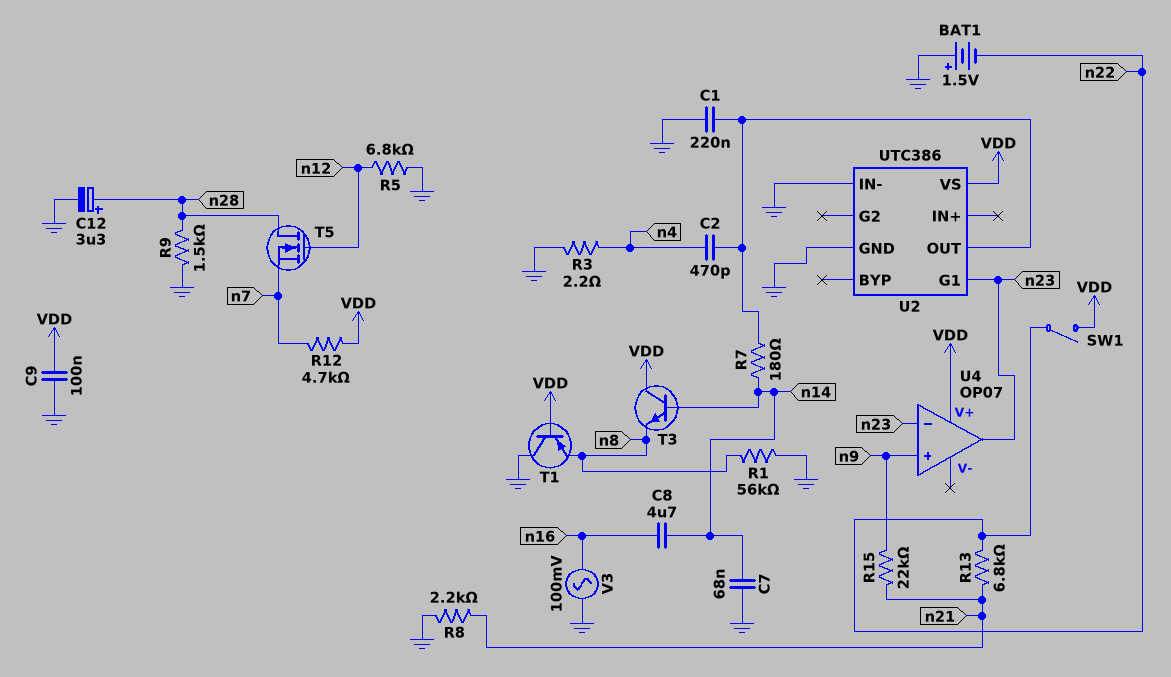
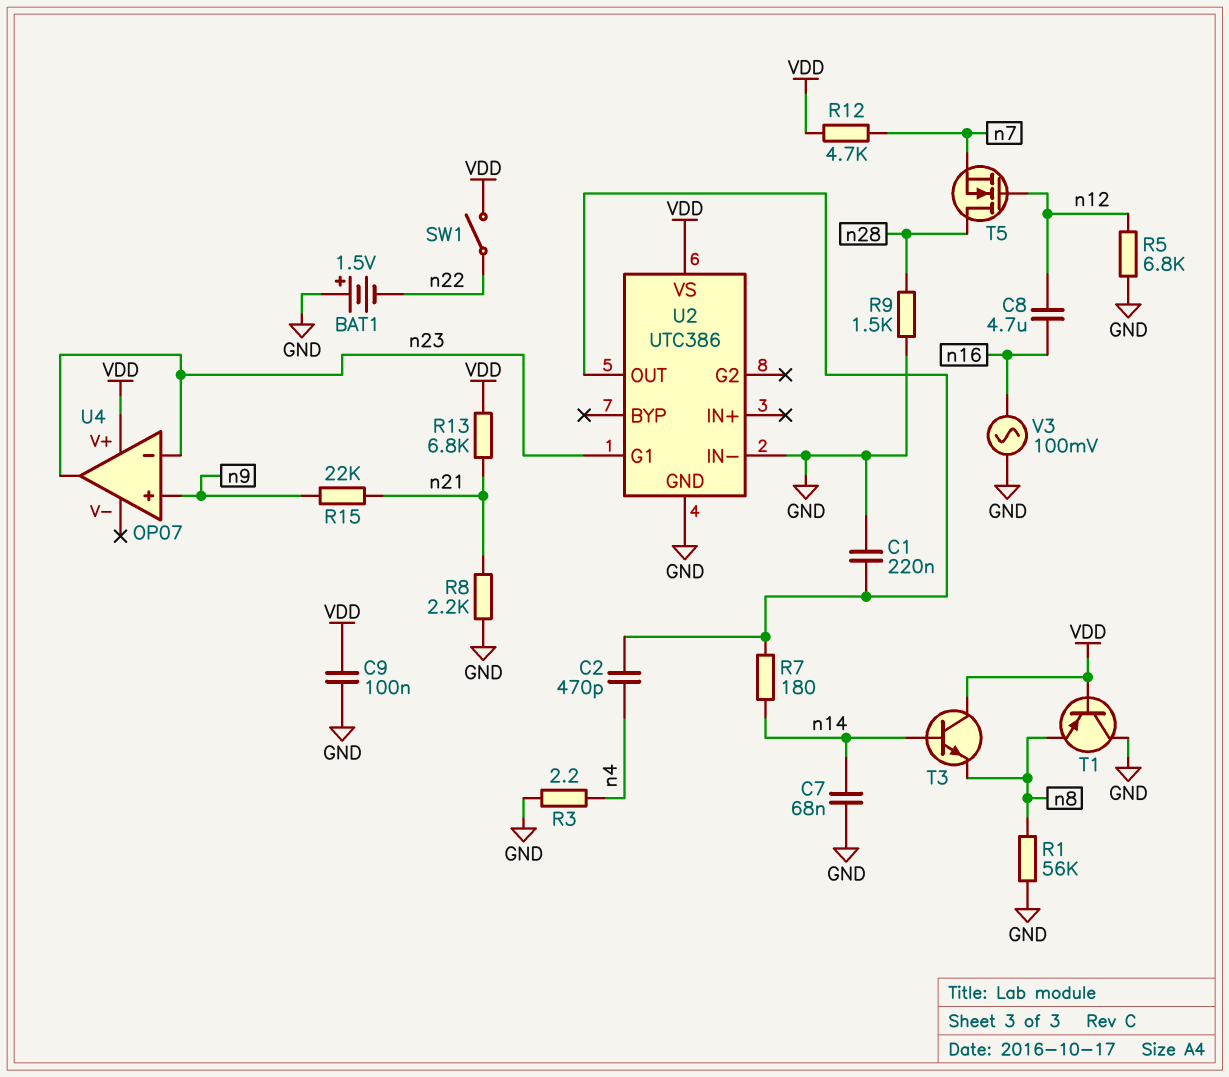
C8: 4.7uF (n14, n16) -> 4.7uF (n12, n16)
C12: 3.3uF (plus n28, minus GND) -> none
R13: 6.8k (n21, n22) -> 6.8k (VDD, n21)

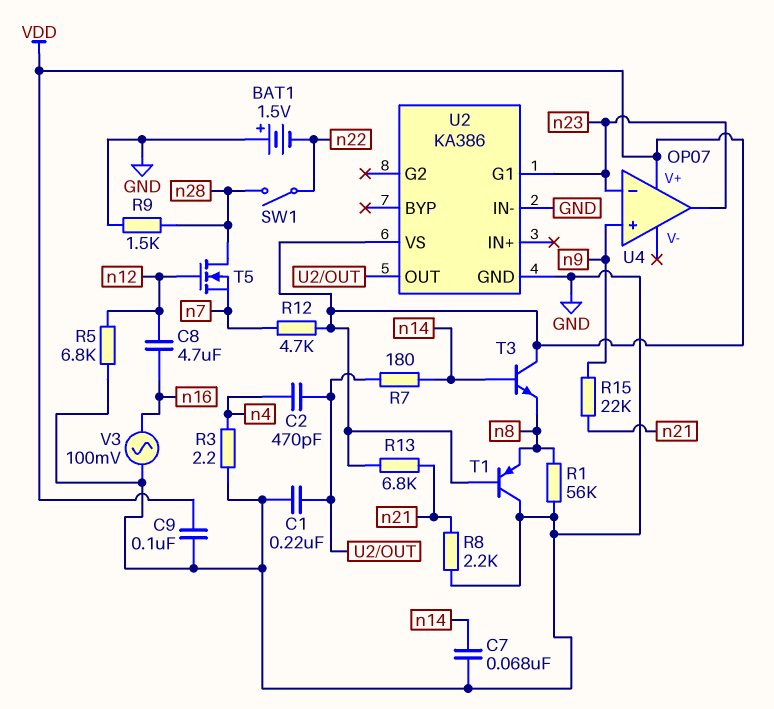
SW1: switch (VDD, n22) -> switch (n22, n28)
U2: UTC386 -> KA386

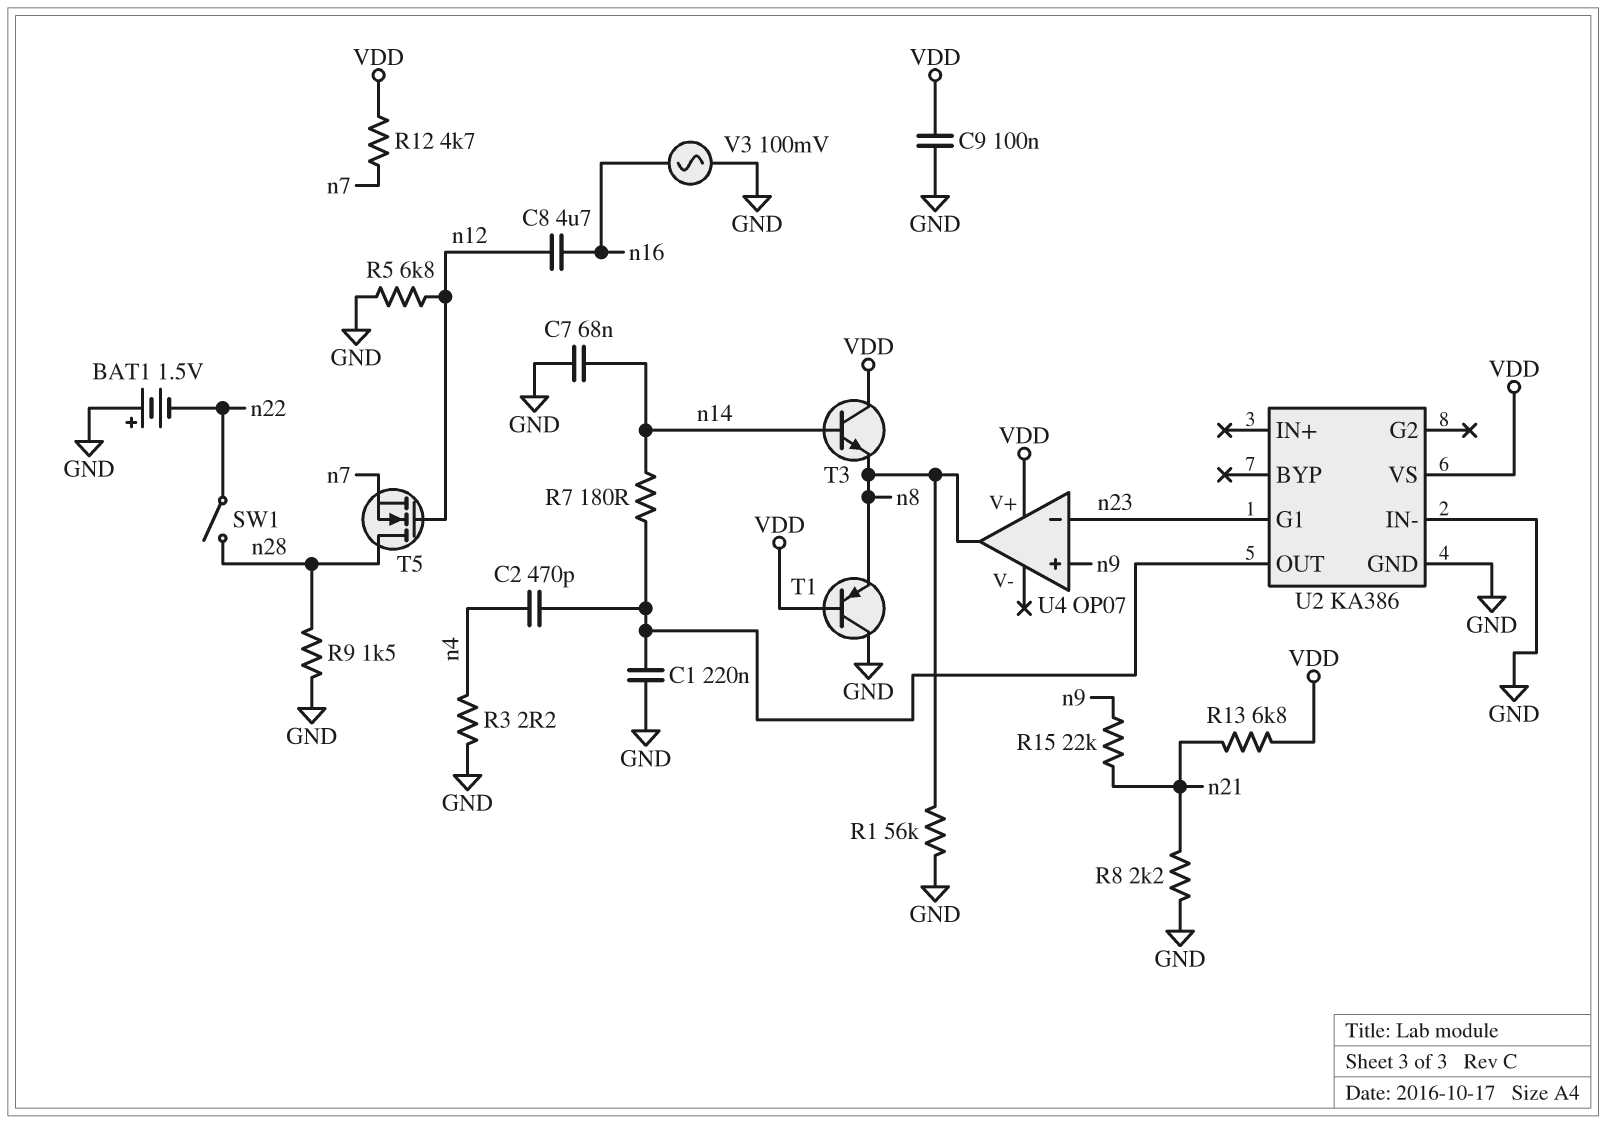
U4 pin out: n23 -> n8

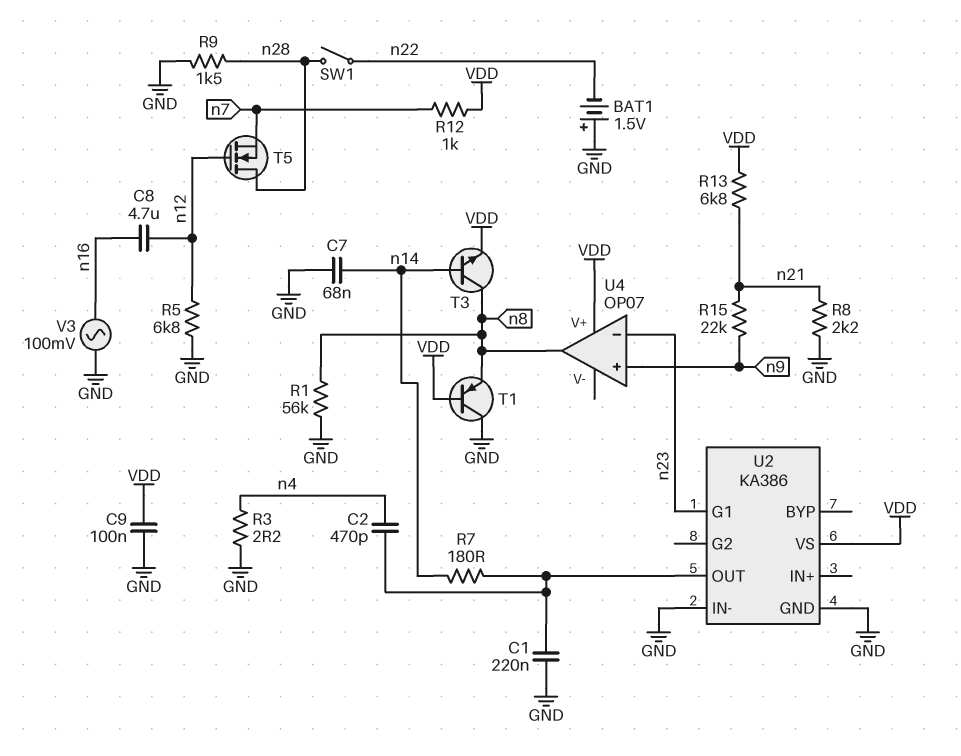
R12: 4.7k (VDD, n7) -> 1k (VDD, n7)
T3: NPN (B n14, C VDD, E n8) -> NPN (B n14, C n8, E VDD)

